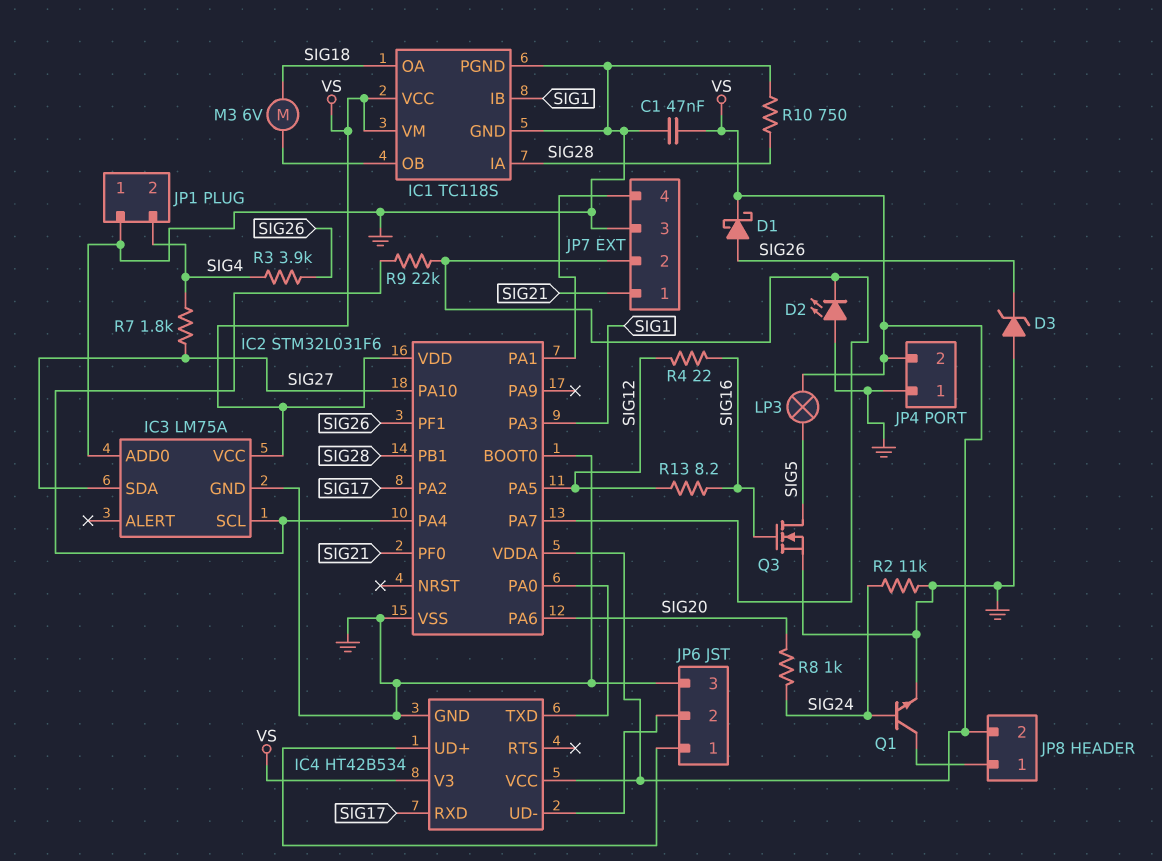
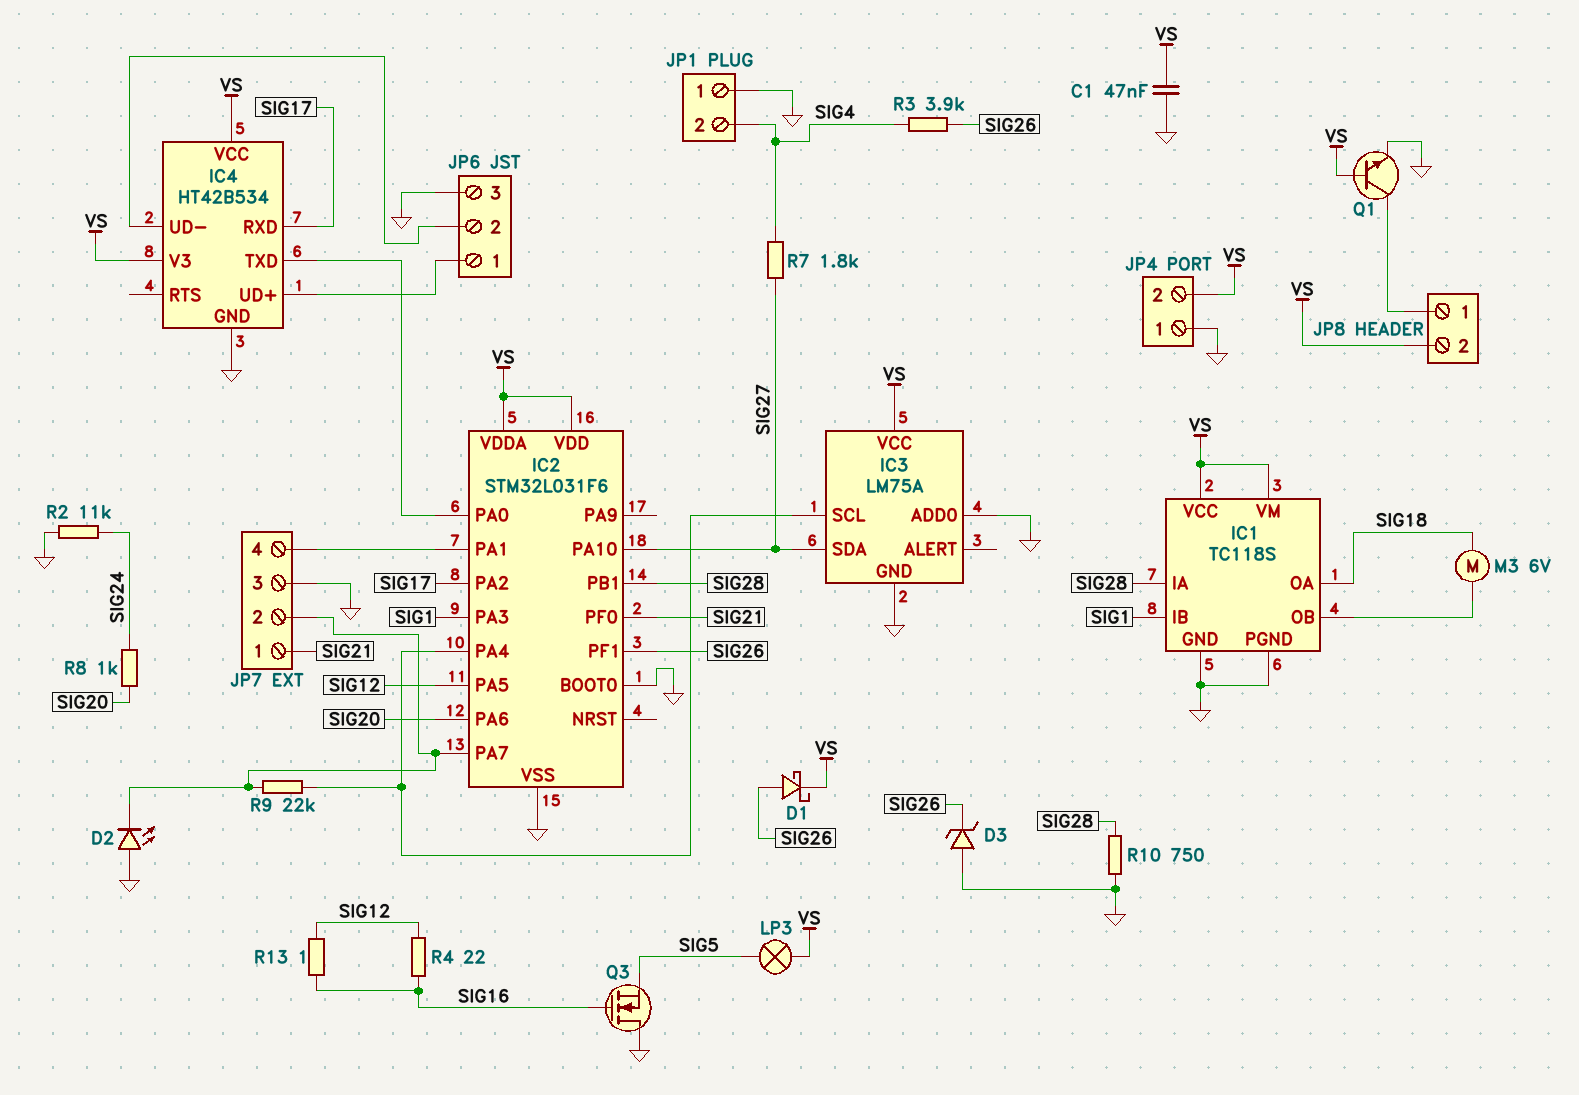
Q1: NPN (B SIG24, C JP8/1, E GND) -> NPN (B VS, C JP8/1, E GND)
Q3: NMOS (G SIG16, D SIG5, S GND) -> NMOS (G SIG16, D GND, S SIG5)
R13: 8.2 (SIG12, SIG16) -> 1 (SIG12, SIG16)

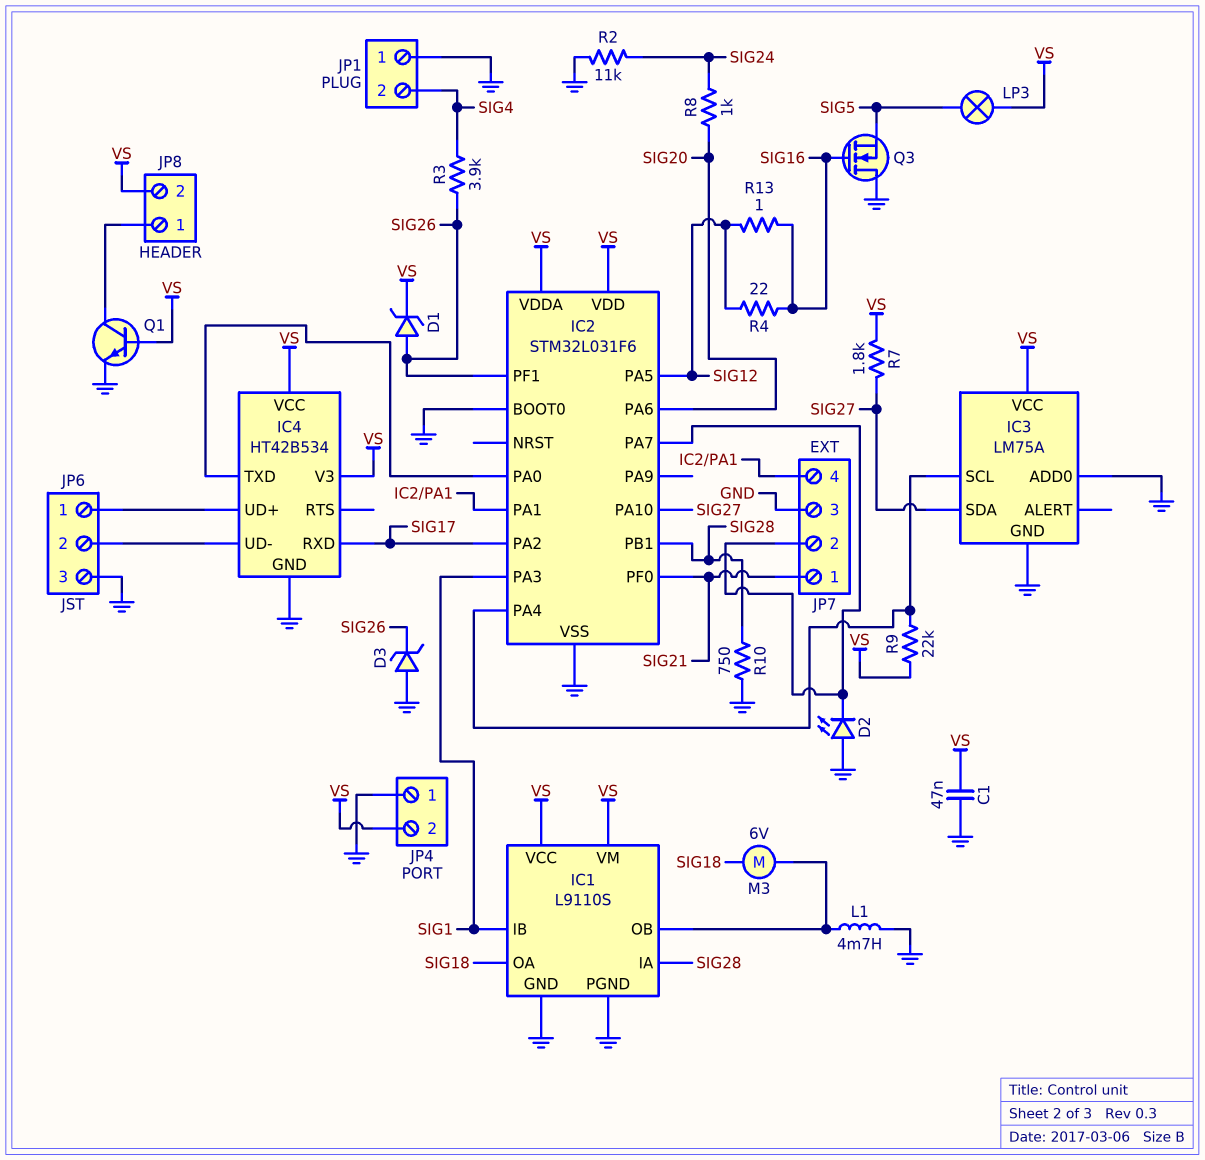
D1: schottky (A SIG26, K VS) -> zener (A SIG26, K VS)
IC1: TC118S -> L9110S
L1: none -> 4.7mH (GND, IC1/OB)
R7: 1.8k (SIG4, SIG27) -> 1.8k (SIG27, VS)
R9: 22k (IC2/PA4, IC2/PA7) -> 22k (IC2/PA4, VS)

